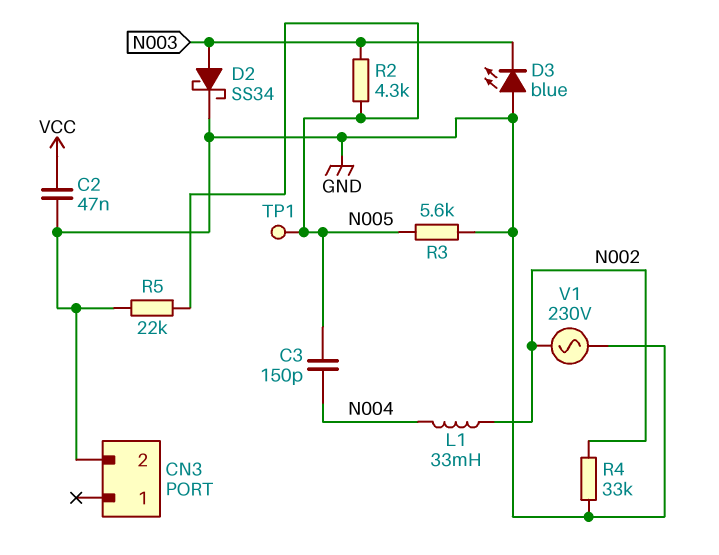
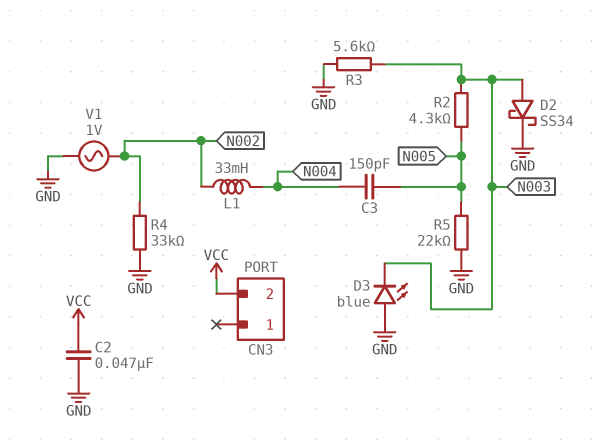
CN3 pin 2: GND -> VCC
R3: 5.6k (GND, N005) -> 5.6k (GND, N003)
TP1: test point (N005) -> none
V1: AC 230V (GND, N002) -> AC 1V (GND, N002)

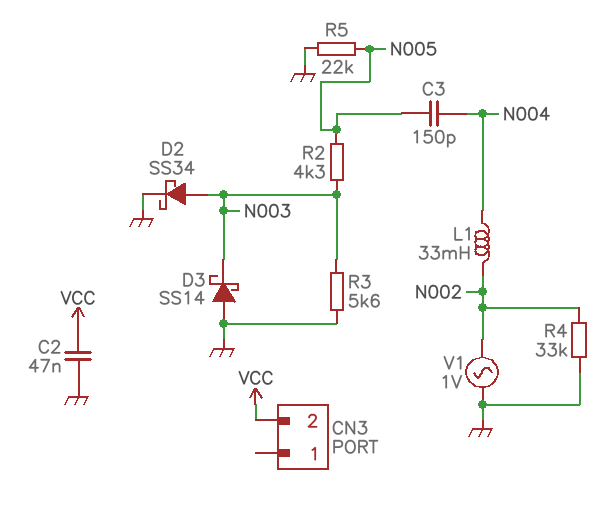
D3: LED blue (A GND, K N003) -> schottky SS14 (A GND, K N003)

